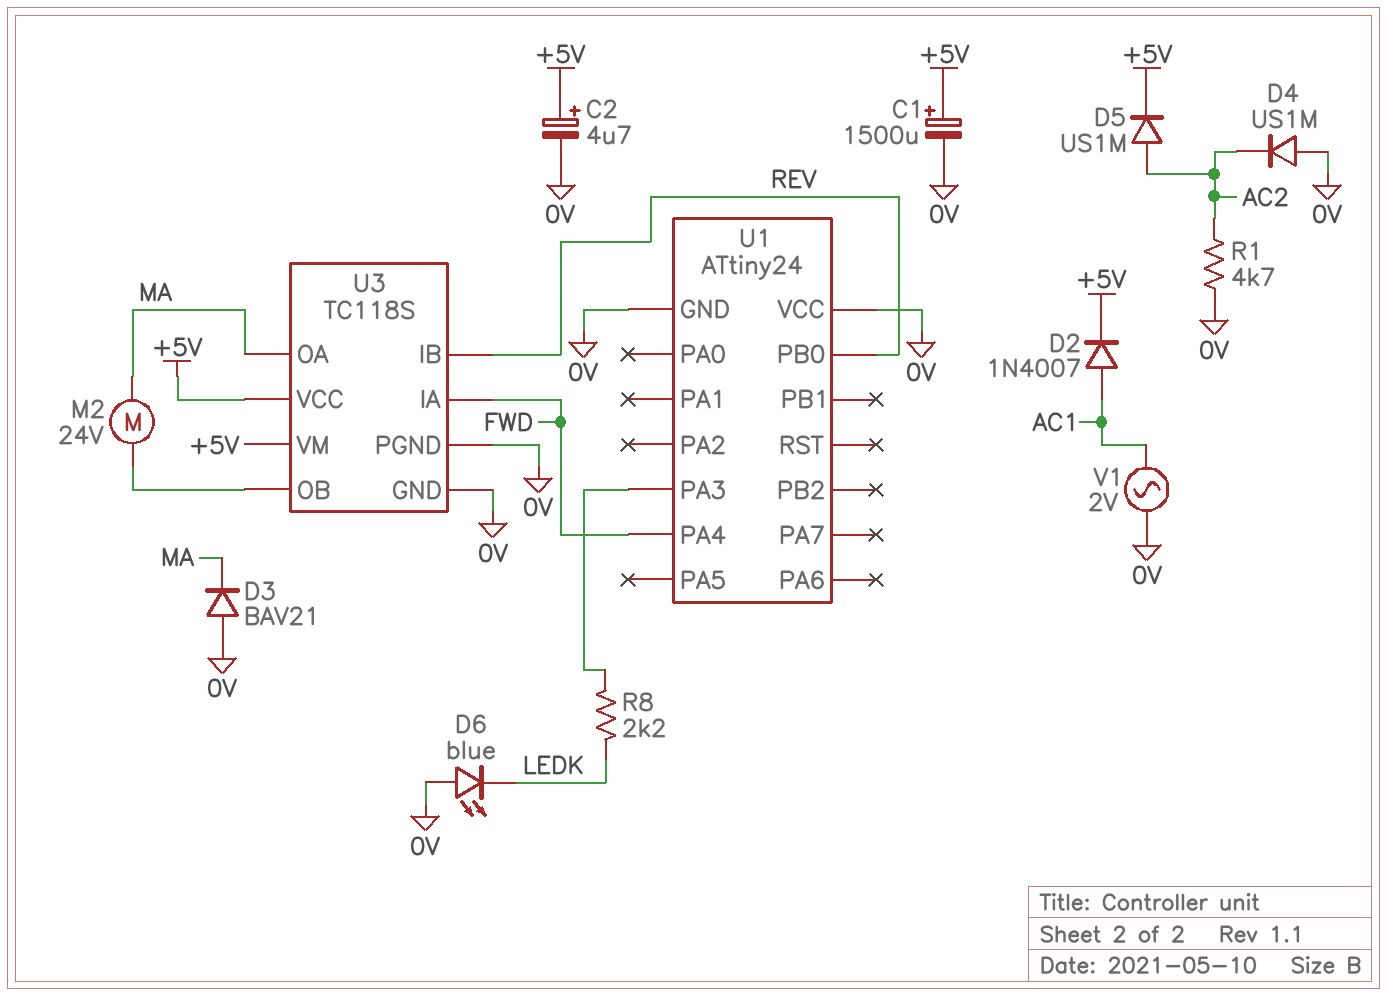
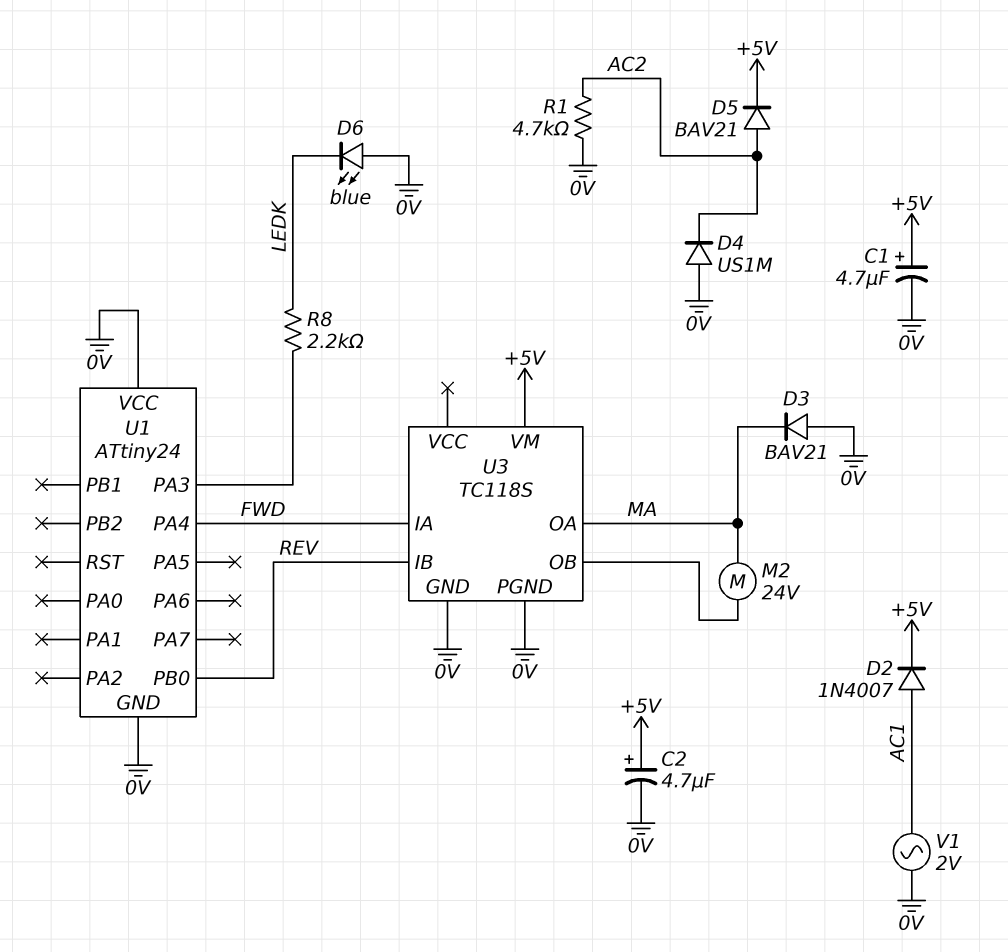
C1: 1500uF (plus +5V, minus 0V) -> 4.7uF (plus +5V, minus 0V)
D5: diode US1M (A AC2, K +5V) -> diode BAV21 (A AC2, K +5V)
U3 pin VCC: +5V -> none

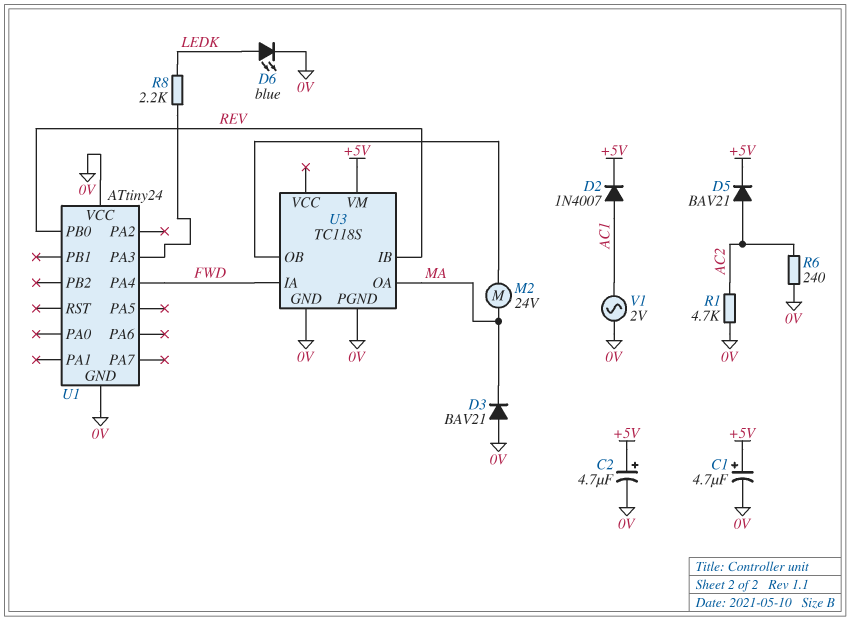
D4: diode US1M (A 0V, K AC2) -> none
D6: LED blue (A 0V, K LEDK) -> LED blue (A LEDK, K 0V)
R6: none -> 240 (0V, AC2)

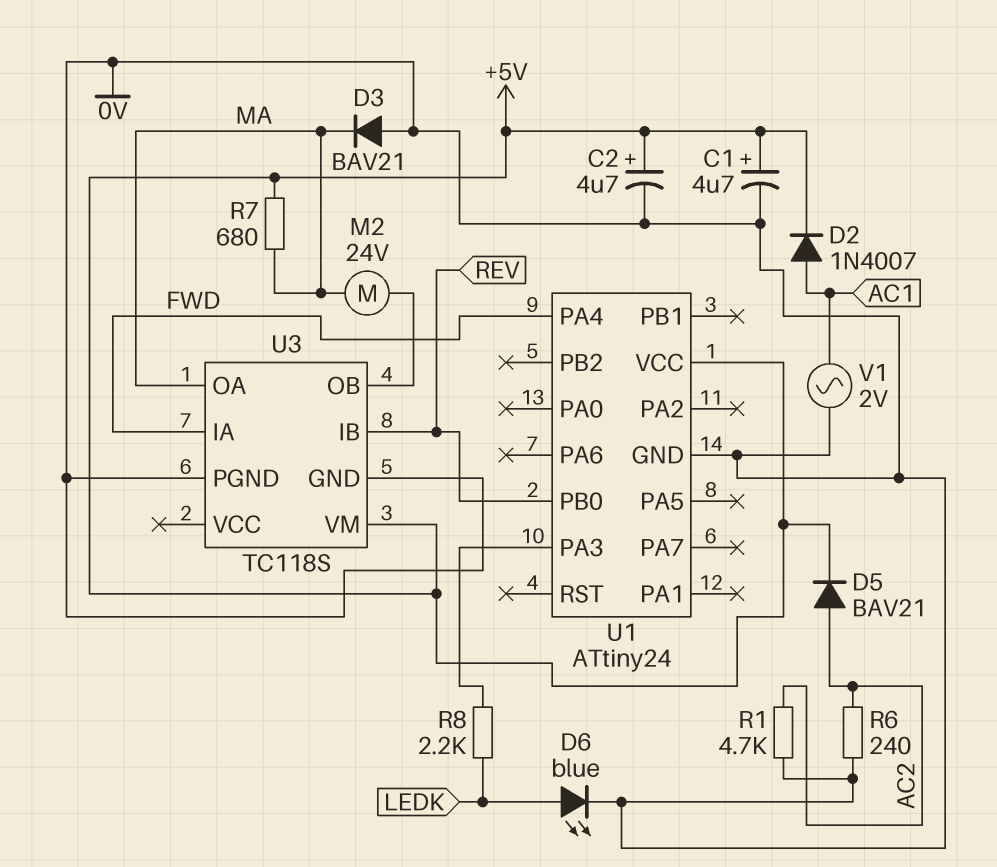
R7: none -> 680 (+5V, MA)
U1 pin VCC: 0V -> +5V

